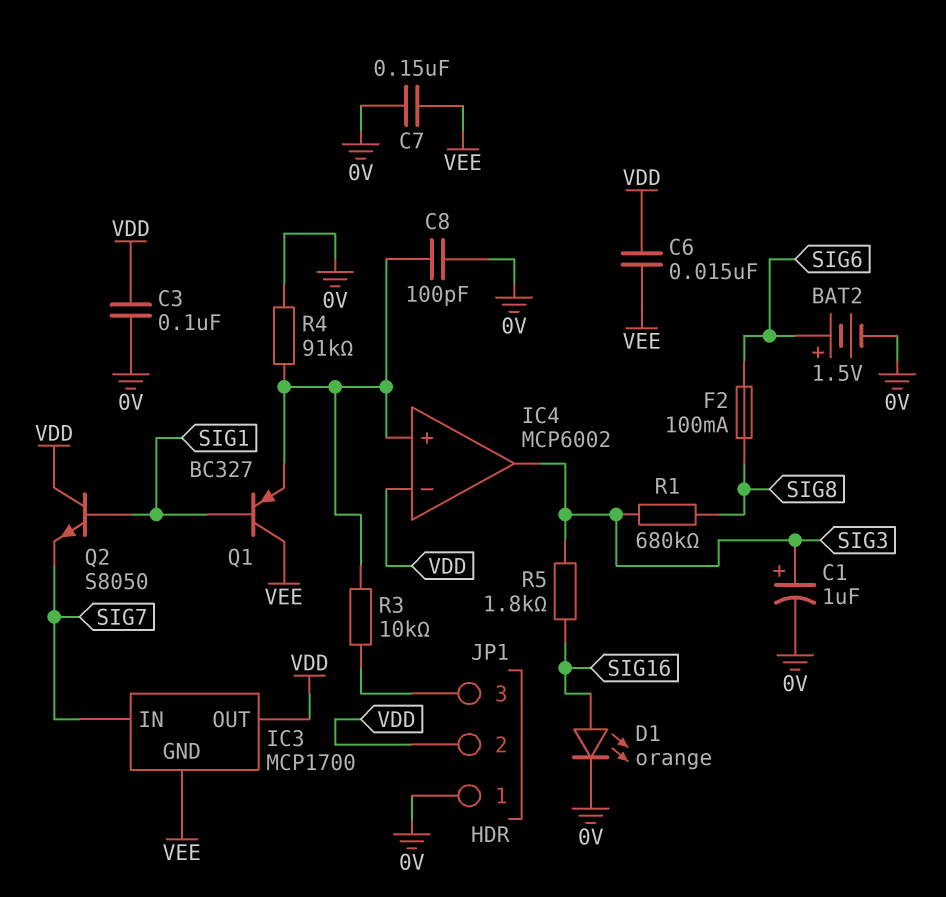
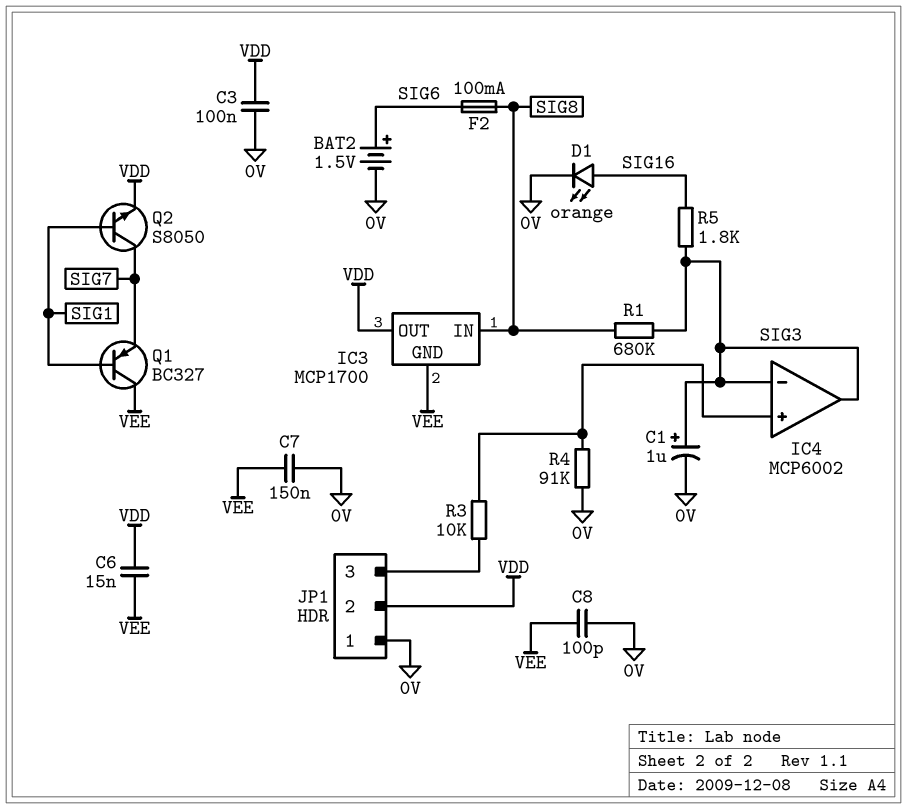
C8: 100pF (0V, IC4/in+) -> 100pF (0V, VEE)
IC3 pin IN: SIG7 -> SIG8
IC4 pin in-: VDD -> SIG3
Q1: PNP BC327 (B SIG1, C VEE, E IC4/in+) -> PNP BC327 (B SIG1, C VEE, E SIG7)
Q2: NPN S8050 (B SIG1, C VDD, E SIG7) -> NPN S8050 (B SIG1, C SIG7, E VDD)

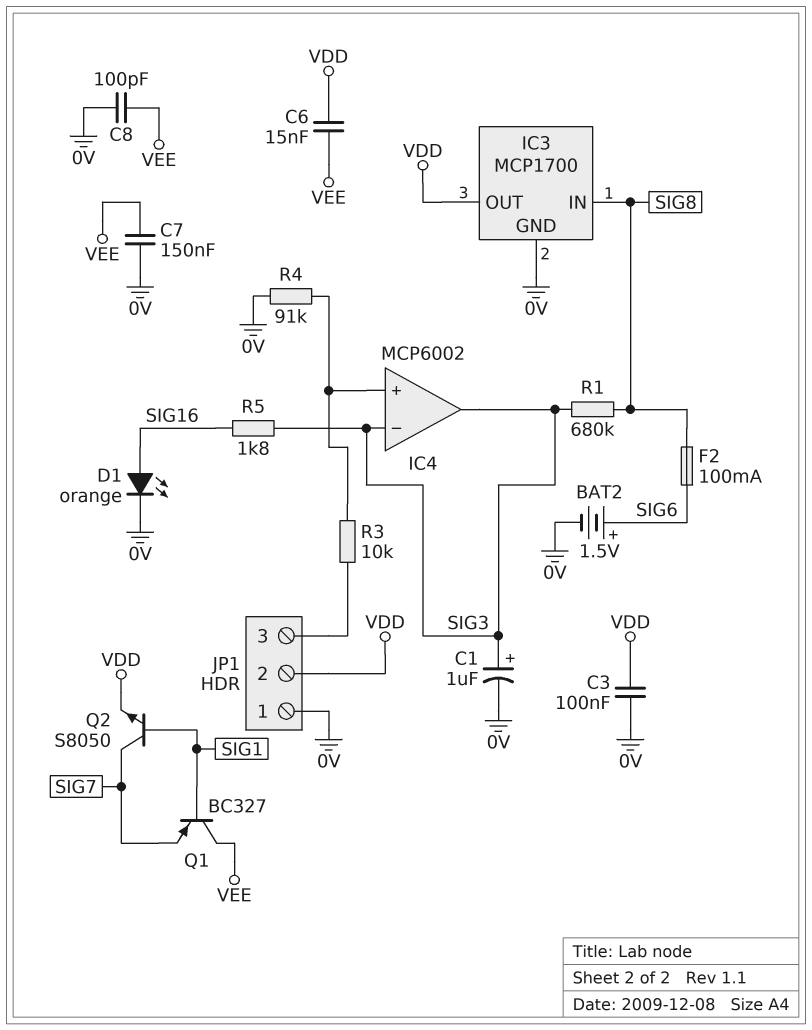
IC3 pin GND: VEE -> 0V

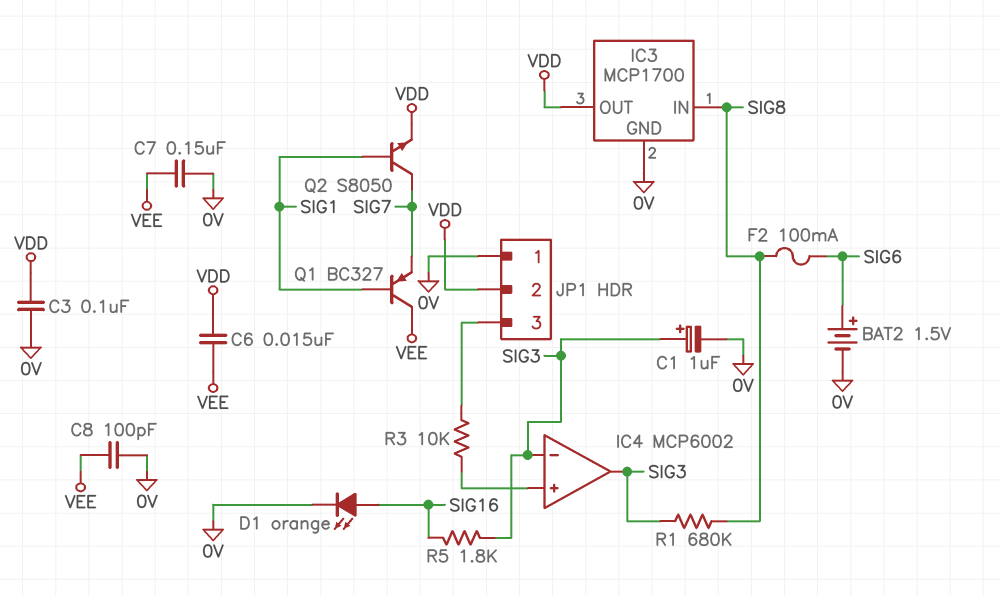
R4: 91k (0V, IC4/in+) -> none

